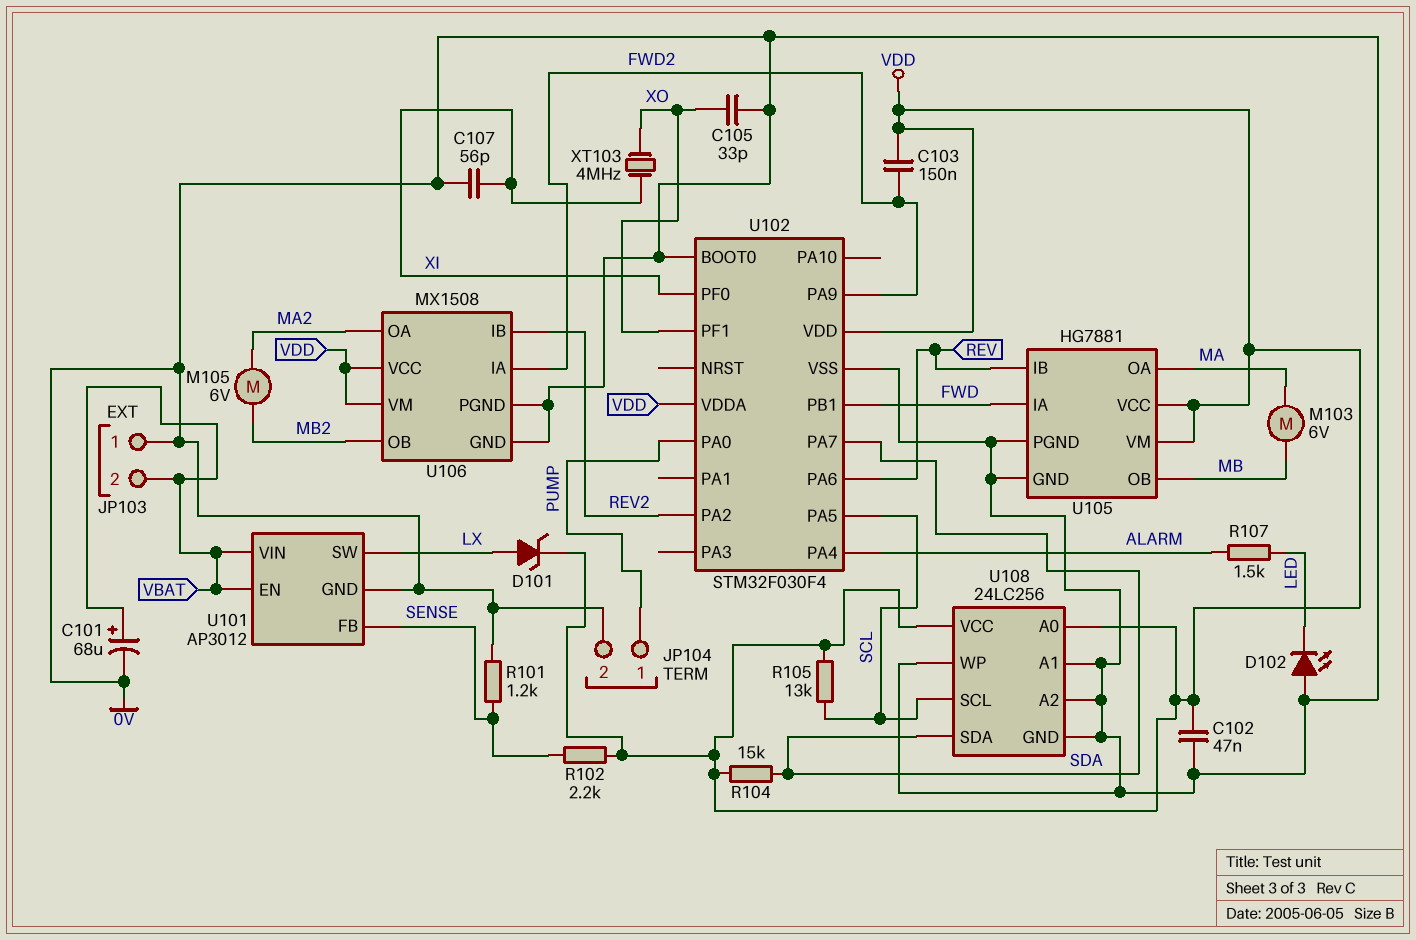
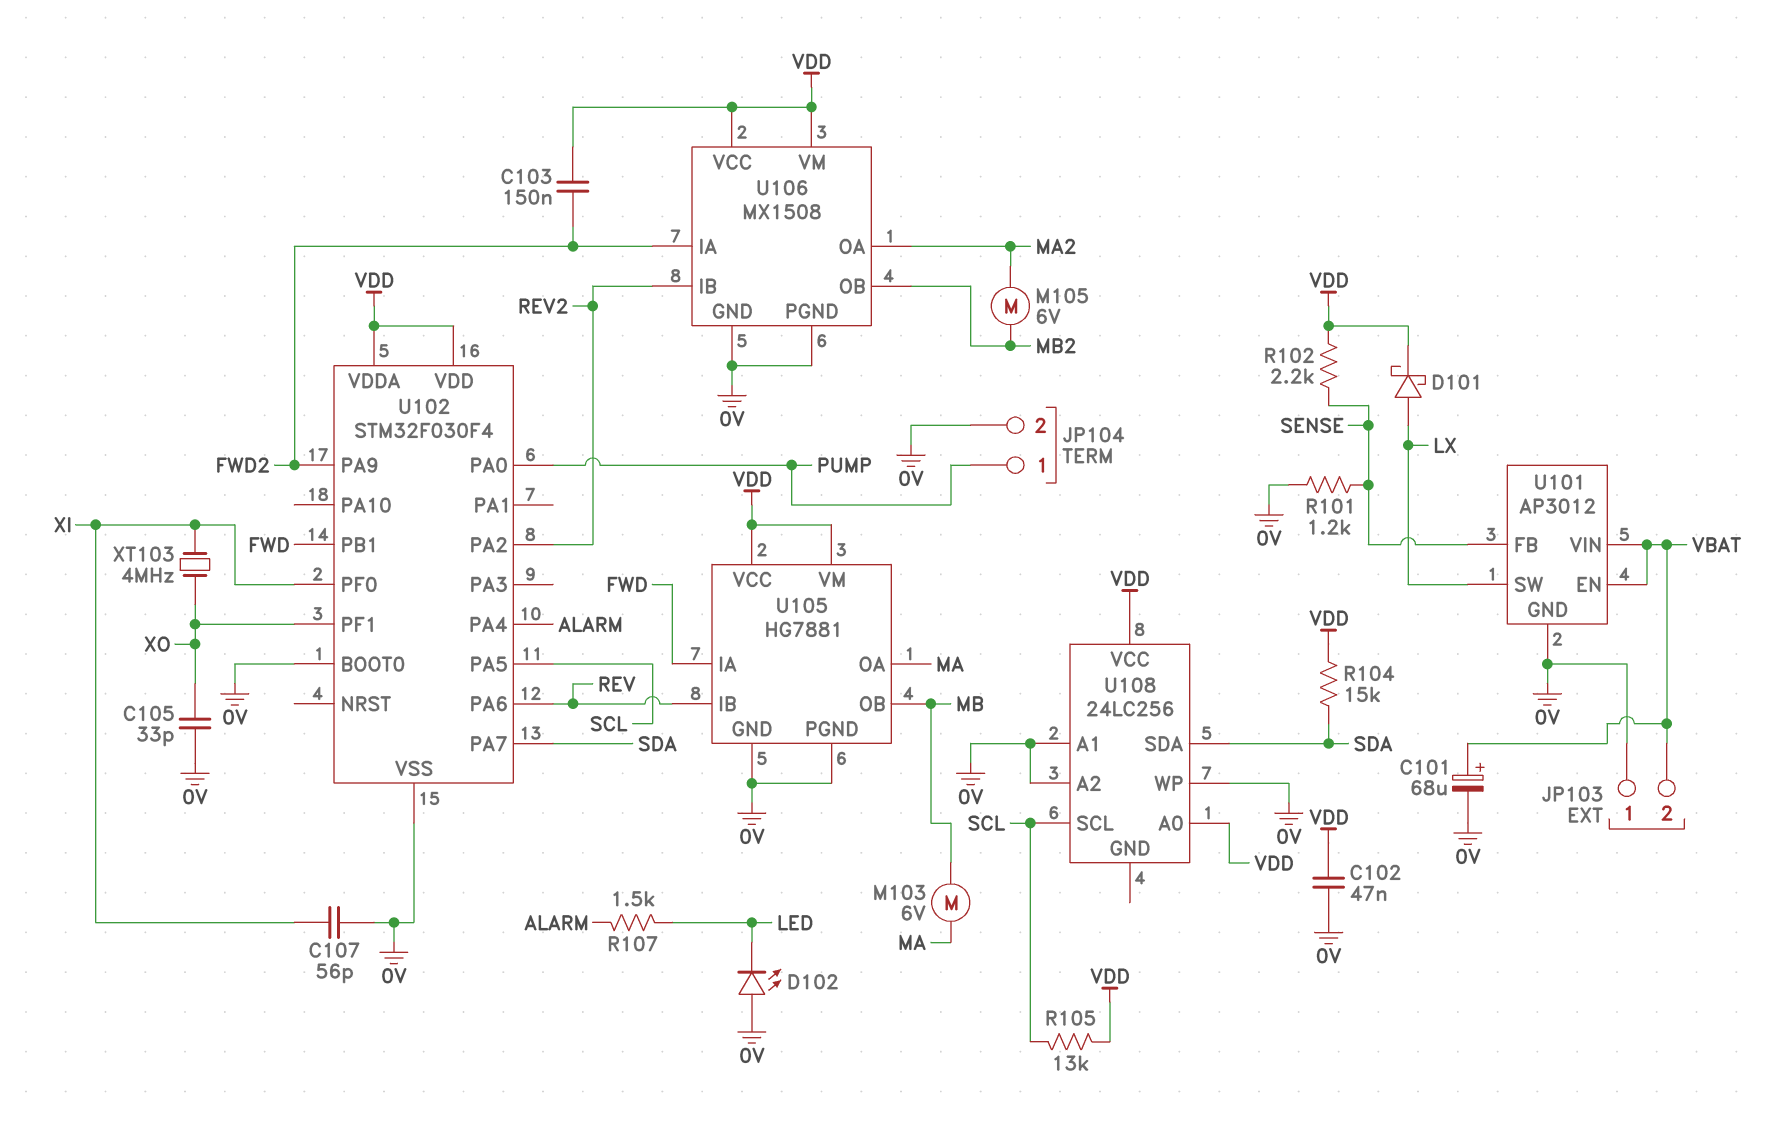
D101: zener (A LX, K VDD) -> schottky (A LX, K VDD)
U108 pin GND: 0V -> none

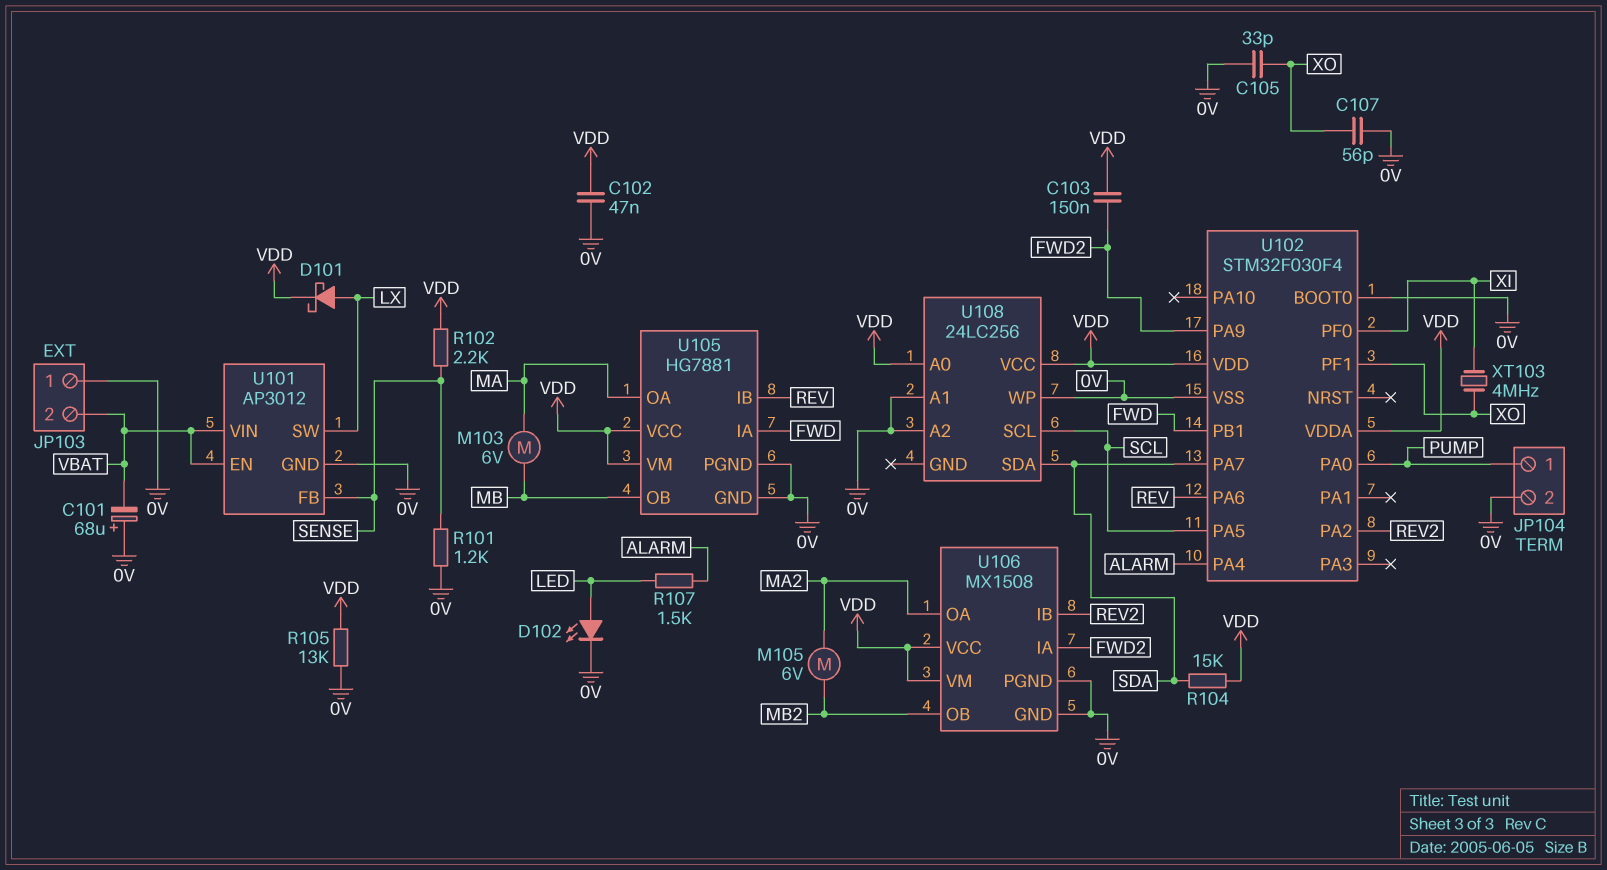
C101: 68uF (plus VBAT, minus 0V) -> 68uF (plus 0V, minus VBAT)
C107: 56pF (0V, XI) -> 56pF (0V, XO)
D102: LED (A 0V, K LED) -> LED (A LED, K 0V)
R105: 13k (SCL, VDD) -> 13k (0V, VDD)

